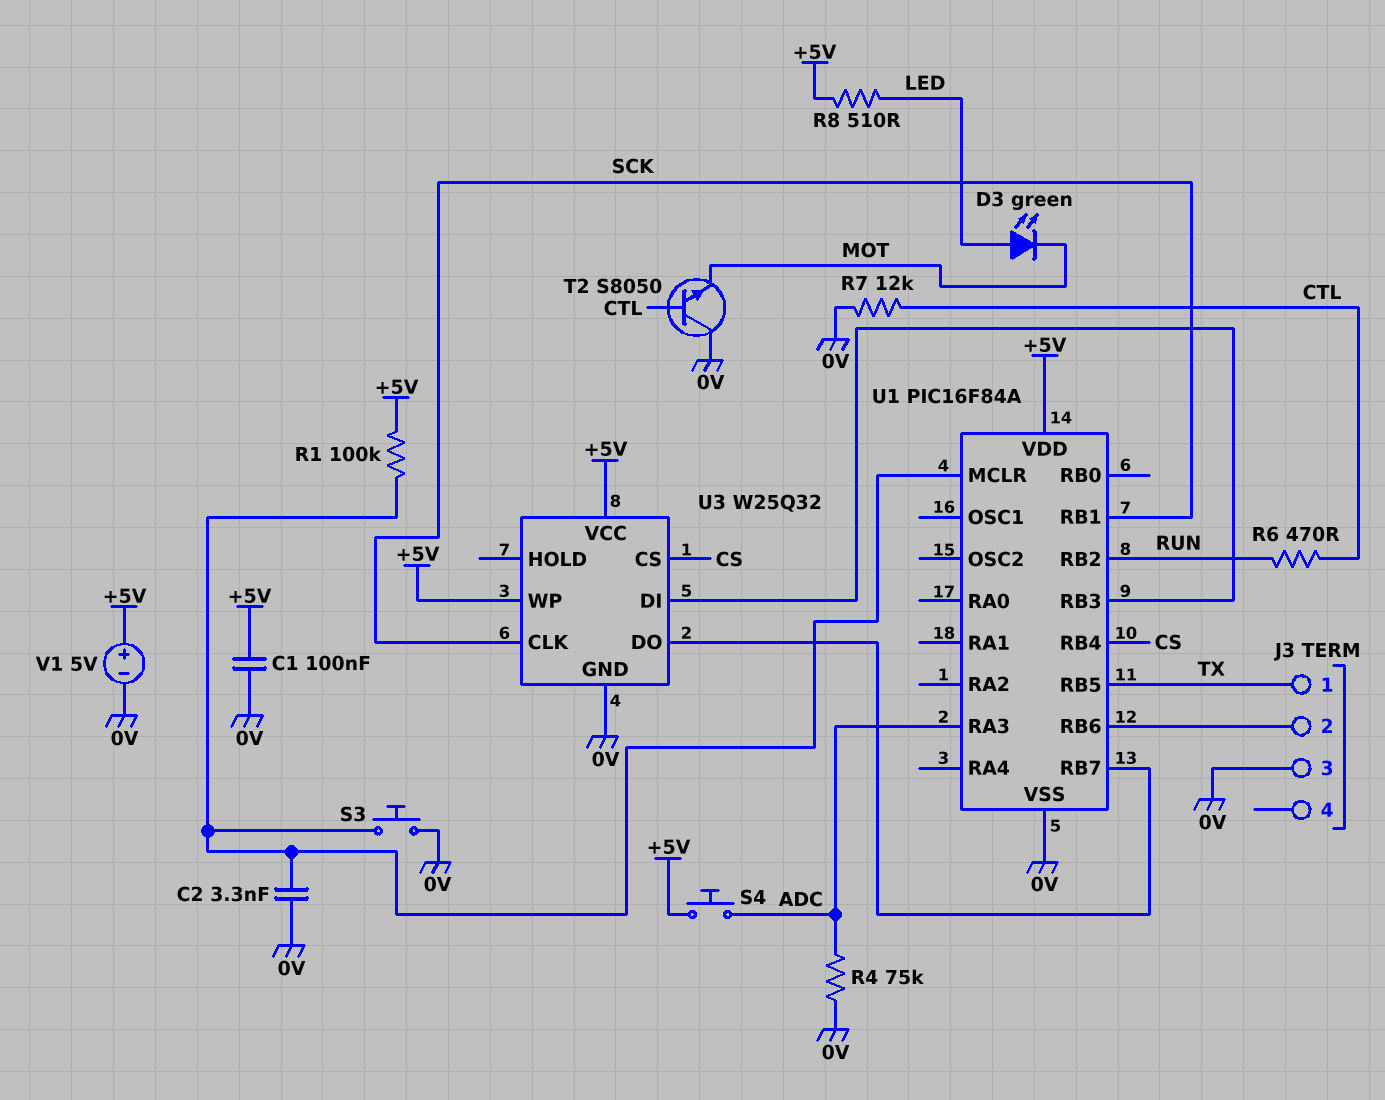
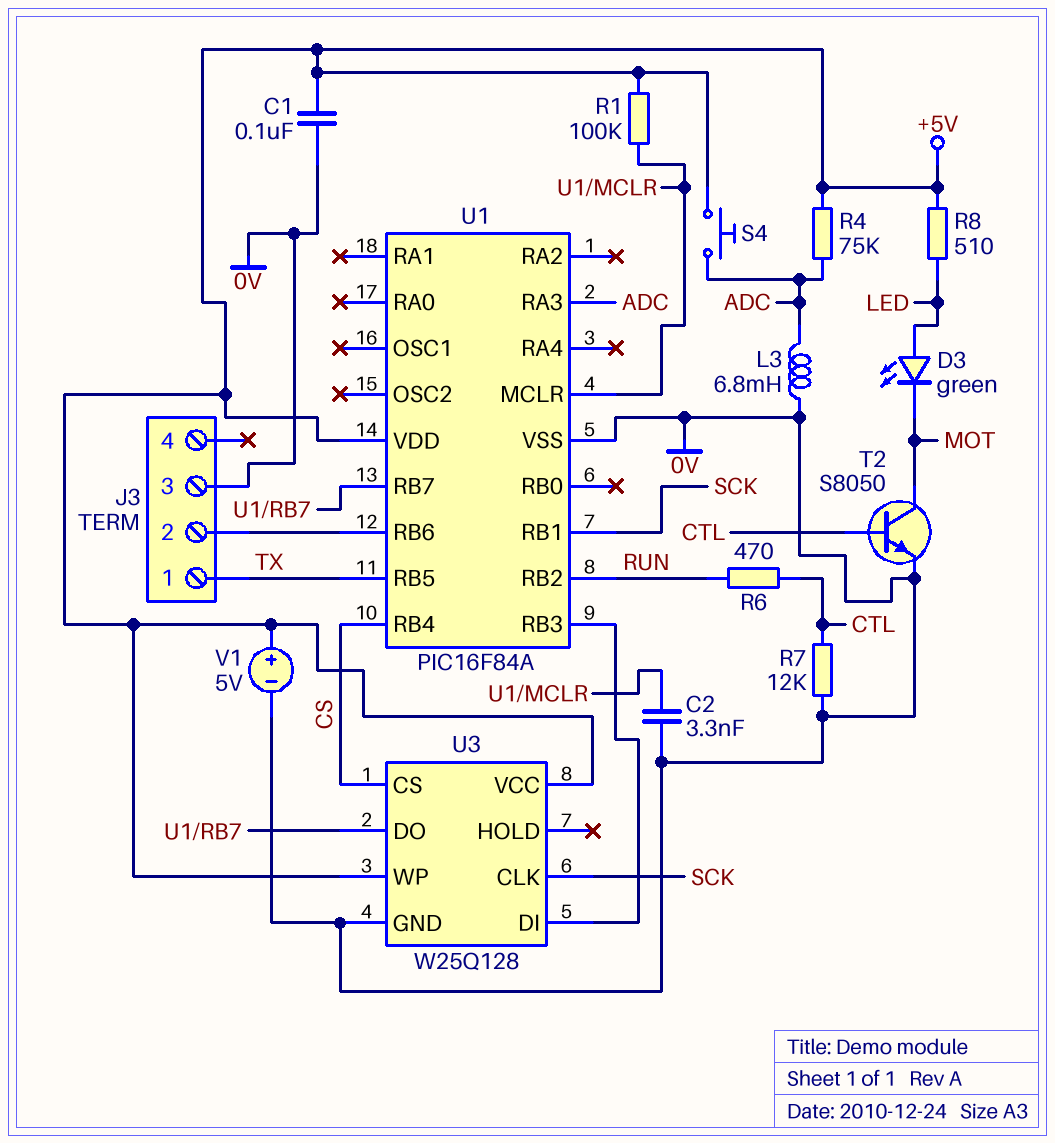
L3: none -> 6.8mH (0V, ADC)
R4: 75k (0V, ADC) -> 75k (+5V, ADC)
S3: button (0V, U1/MCLR) -> none
T2: NPN S8050 (B CTL, C 0V, E MOT) -> NPN S8050 (B CTL, C MOT, E 0V)
U3: W25Q32 -> W25Q128

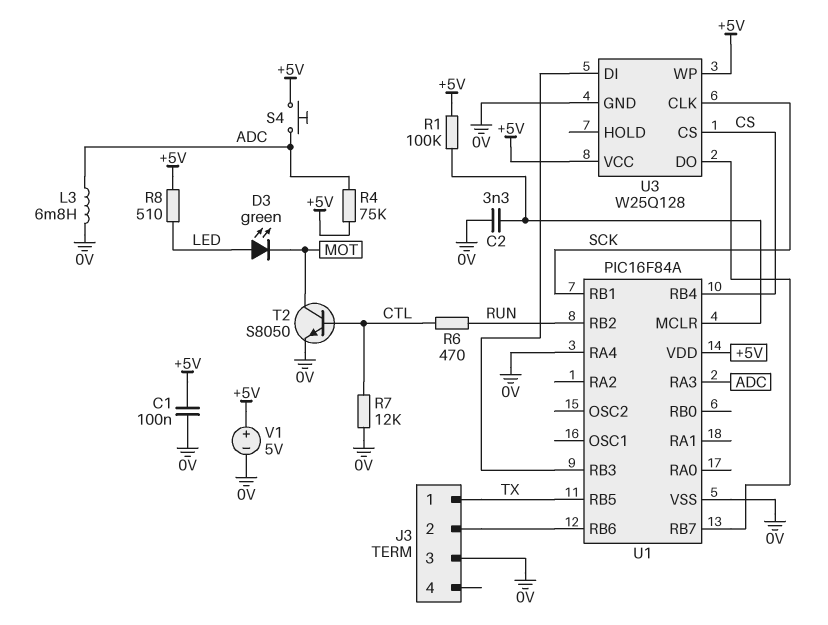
U1 pin RA4: none -> 0V

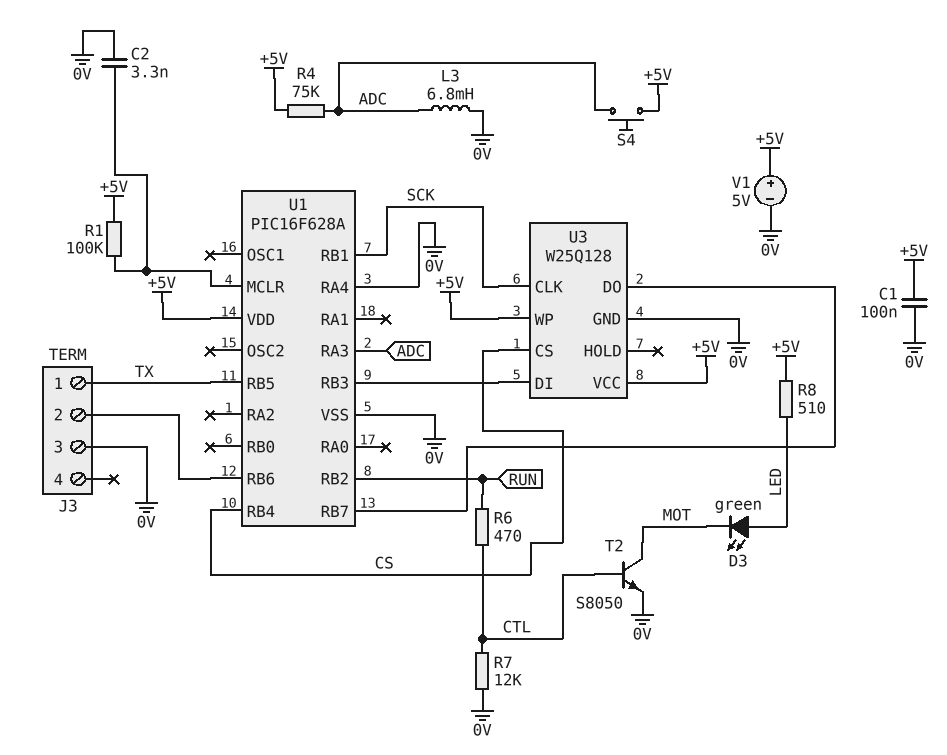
U1: PIC16F84A -> PIC16F628A

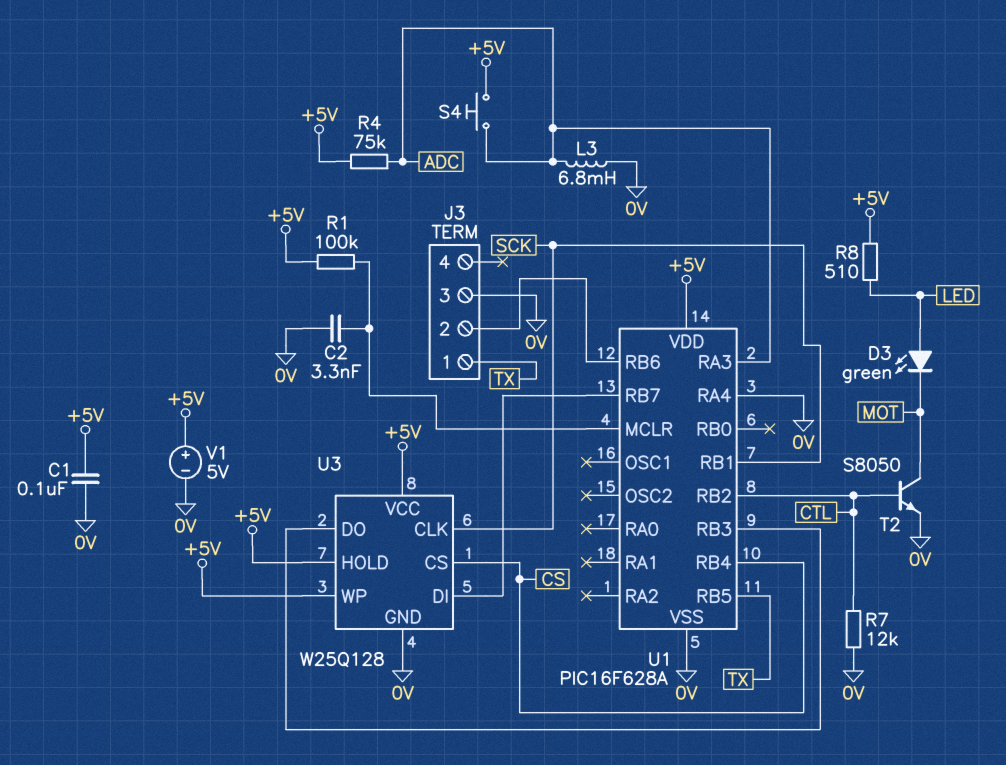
R6: 470 (CTL, RUN) -> none
U1 pin RB2: RUN -> CTL
U3 pin DI: U1/RB3 -> U1/RB7
U3 pin DO: U1/RB7 -> U1/RB3
U3 pin HOLD: none -> +5V

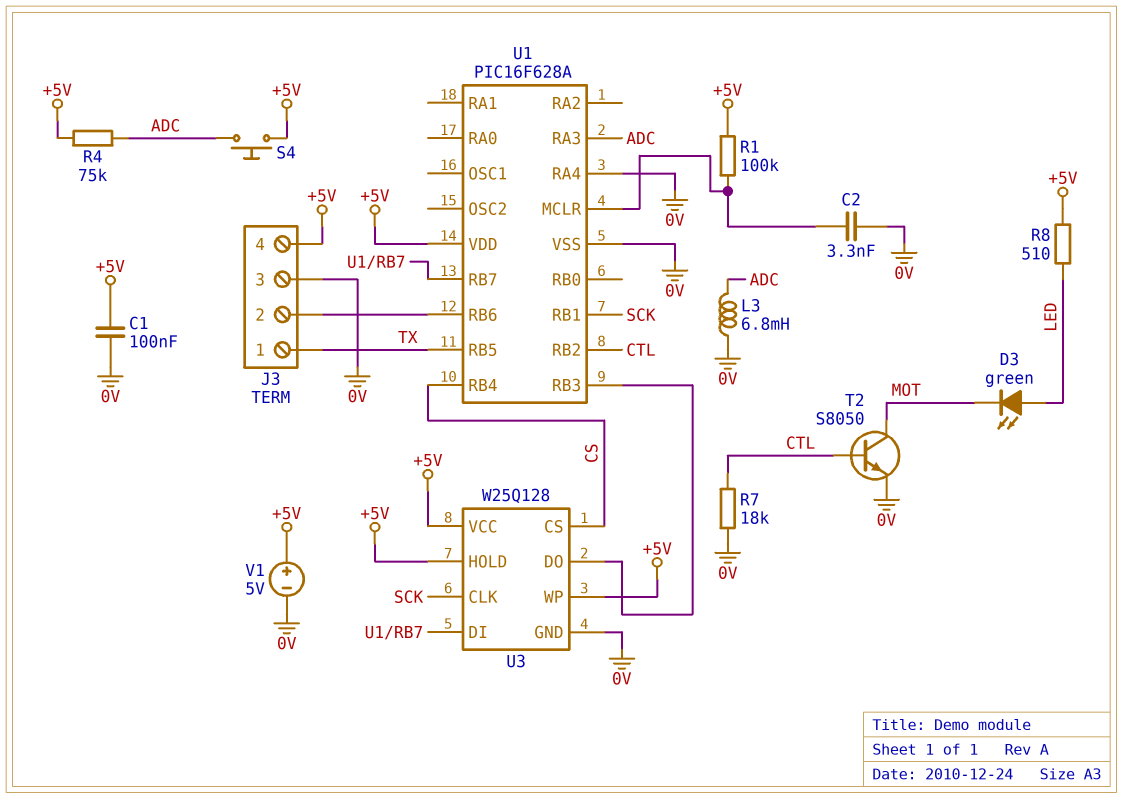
J3 pin 4: none -> +5V
R7: 12k (0V, CTL) -> 18k (0V, CTL)

